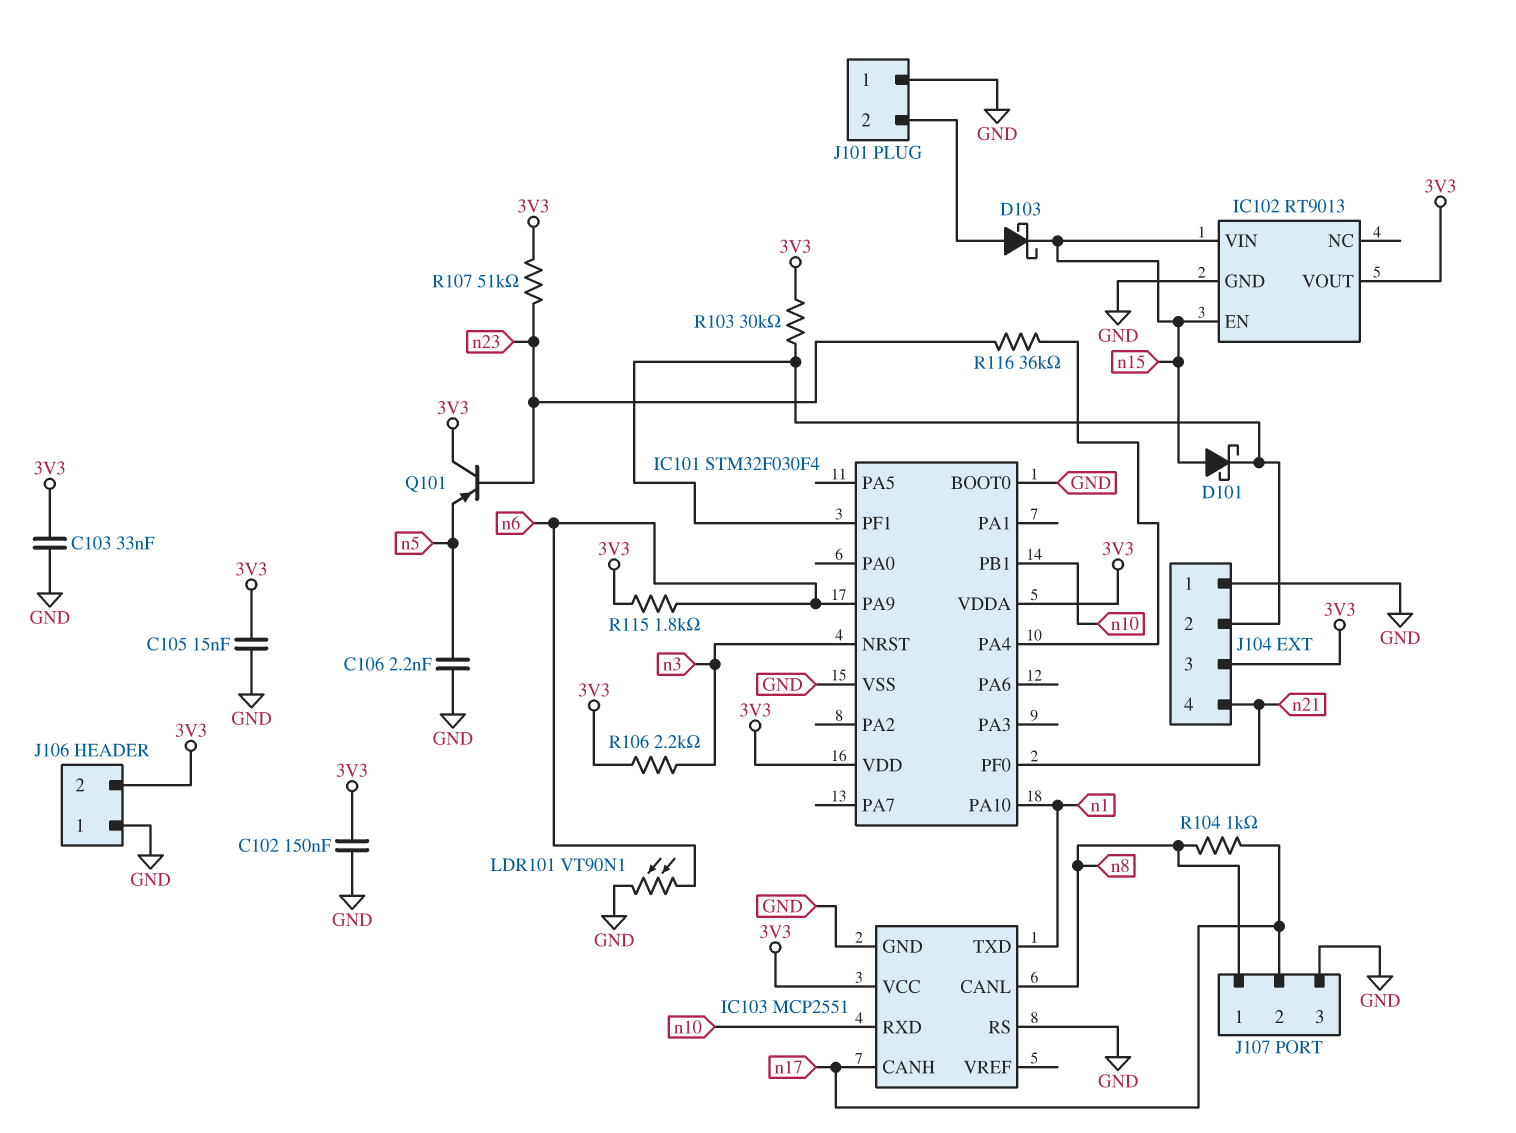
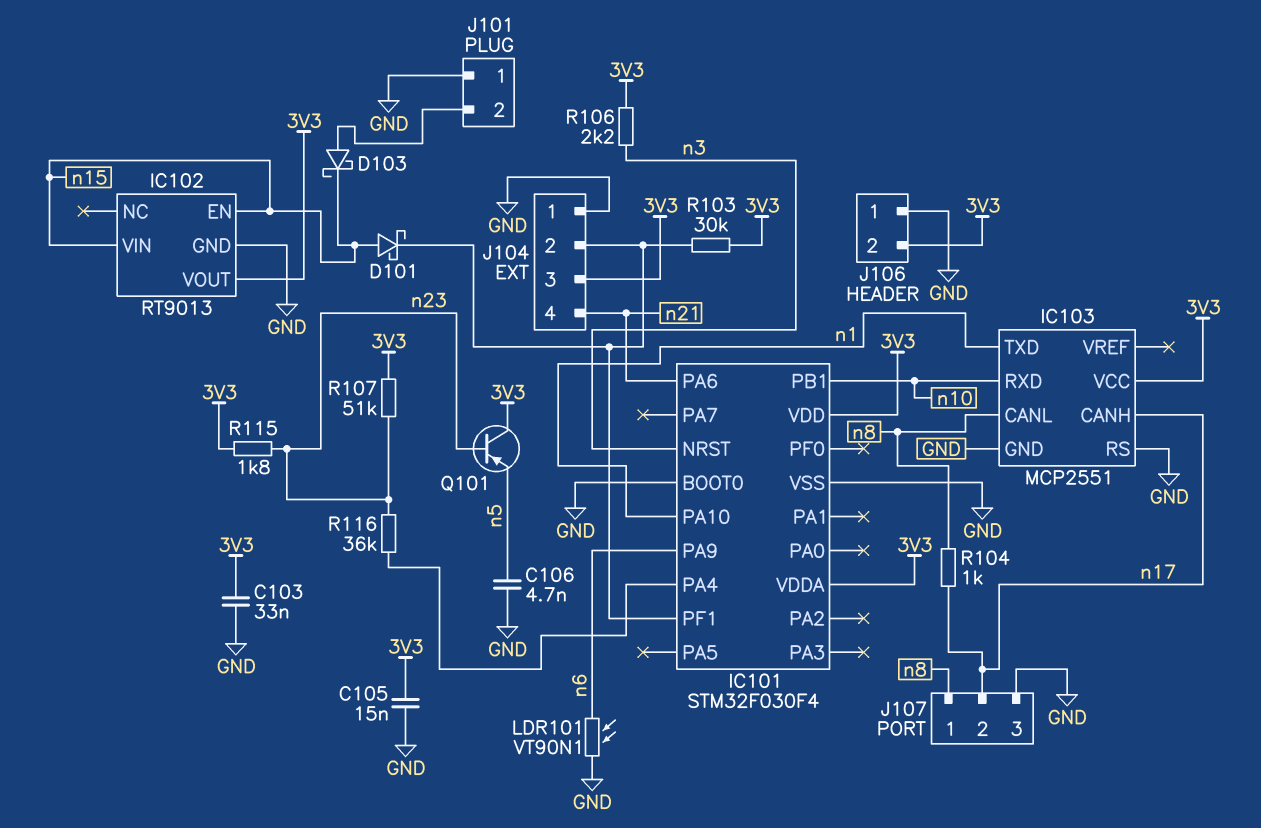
C102: 150nF (3V3, GND) -> none
C106: 2.2nF (GND, n5) -> 4.7nF (GND, n5)
IC101 pin PA6: none -> n21
IC101 pin PF0: n21 -> none
R115: 1.8k (3V3, n6) -> 1.8k (3V3, n23)

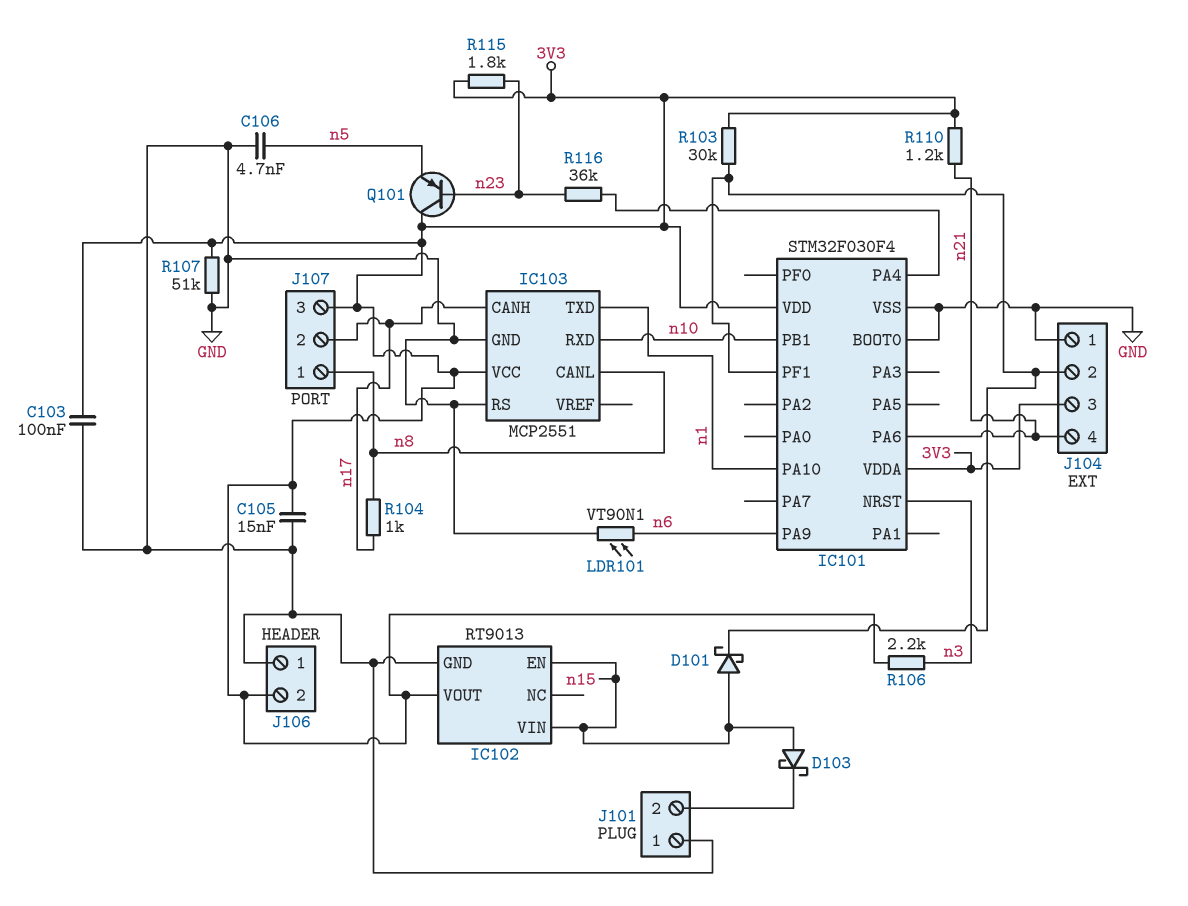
C103: 33nF (3V3, GND) -> 100nF (3V3, GND)
D103: schottky (A J101/2, K n15) -> schottky (A n15, K J101/2)
J107 pin 3: GND -> 3V3
R107: 51k (3V3, n23) -> 51k (3V3, GND)
R110: none -> 1.2k (3V3, n21)

